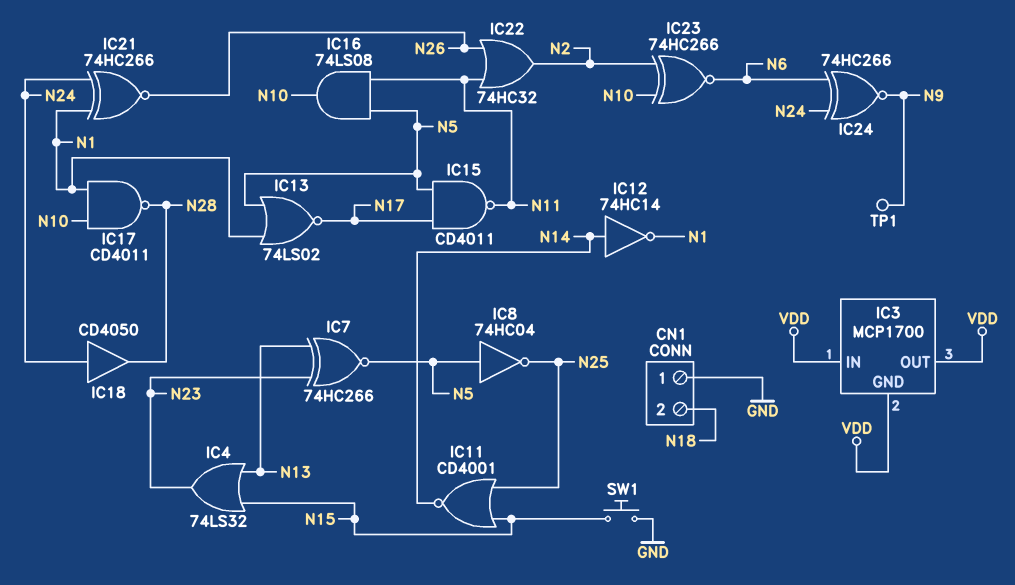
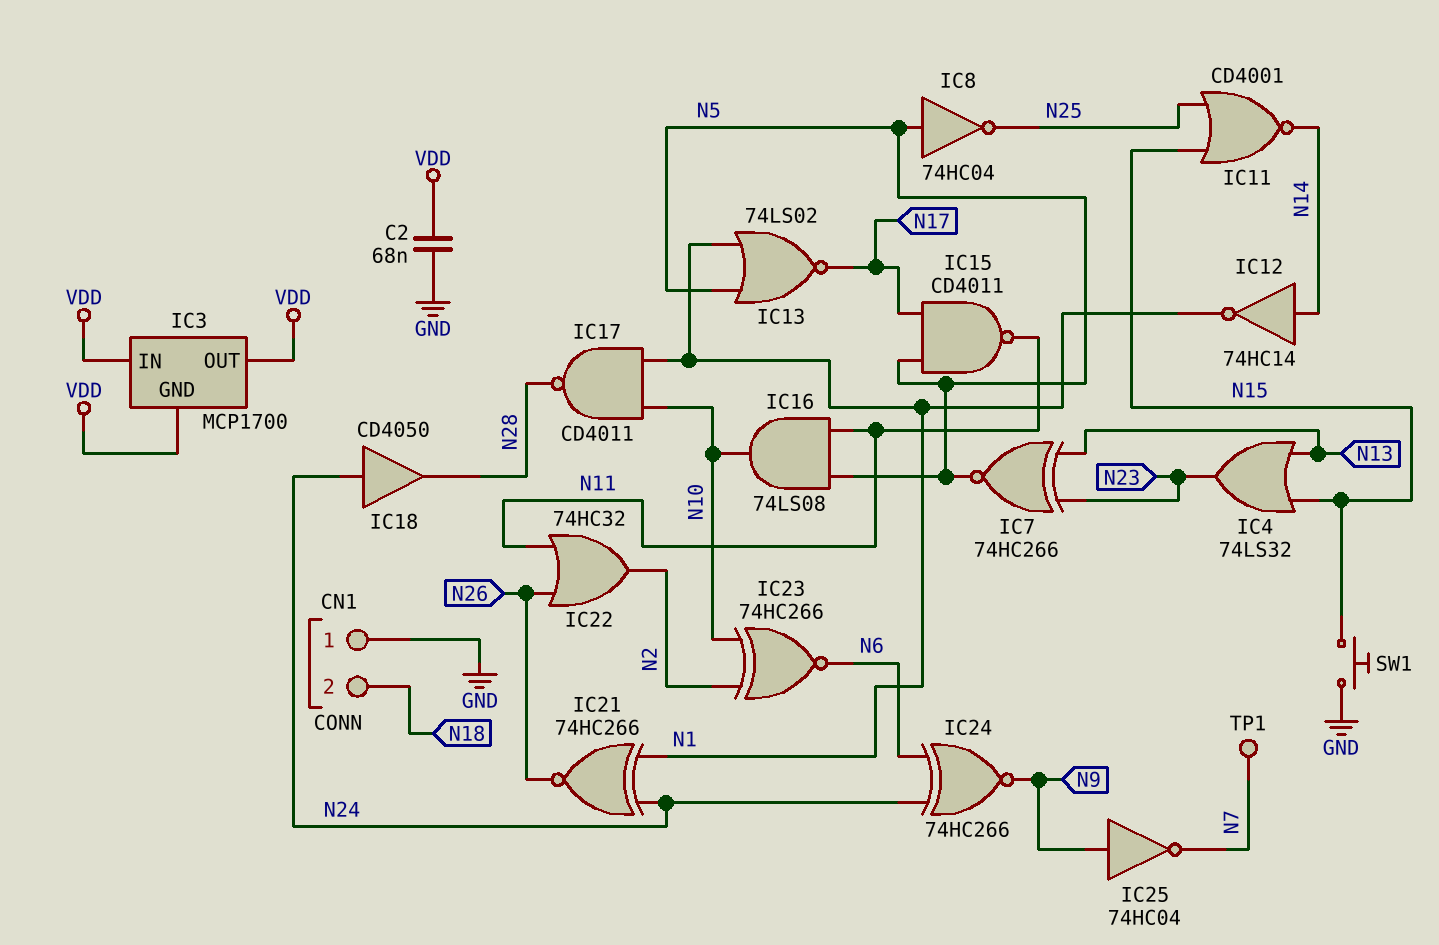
C2: none -> 68nF (GND, VDD)
IC25: none -> NOT 74HC04 (in N9, out N7)
TP1: test point (N9) -> test point (N7)

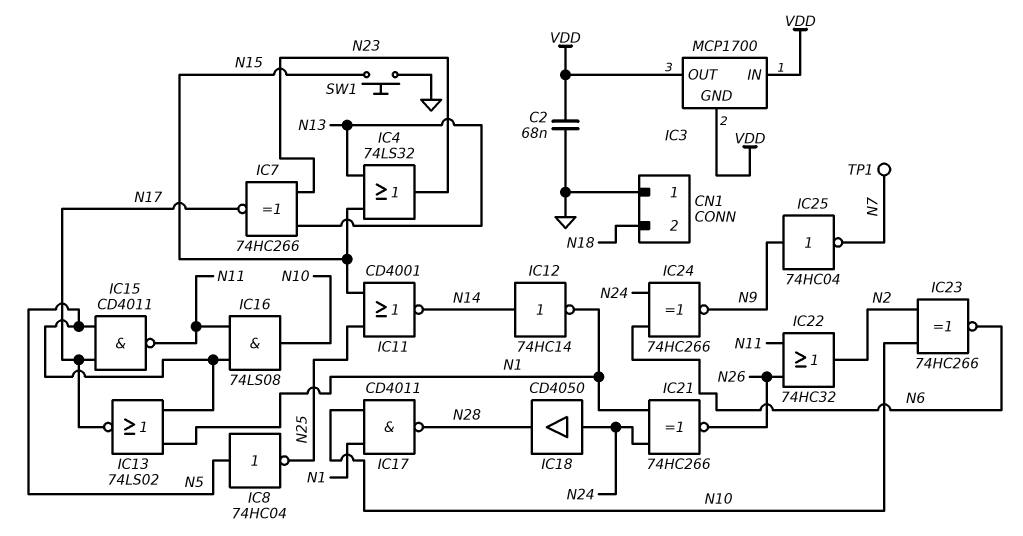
IC7: XNOR 74HC266 (in N13, in N23, out N5) -> XNOR 74HC266 (in N13, in N23, out N17)

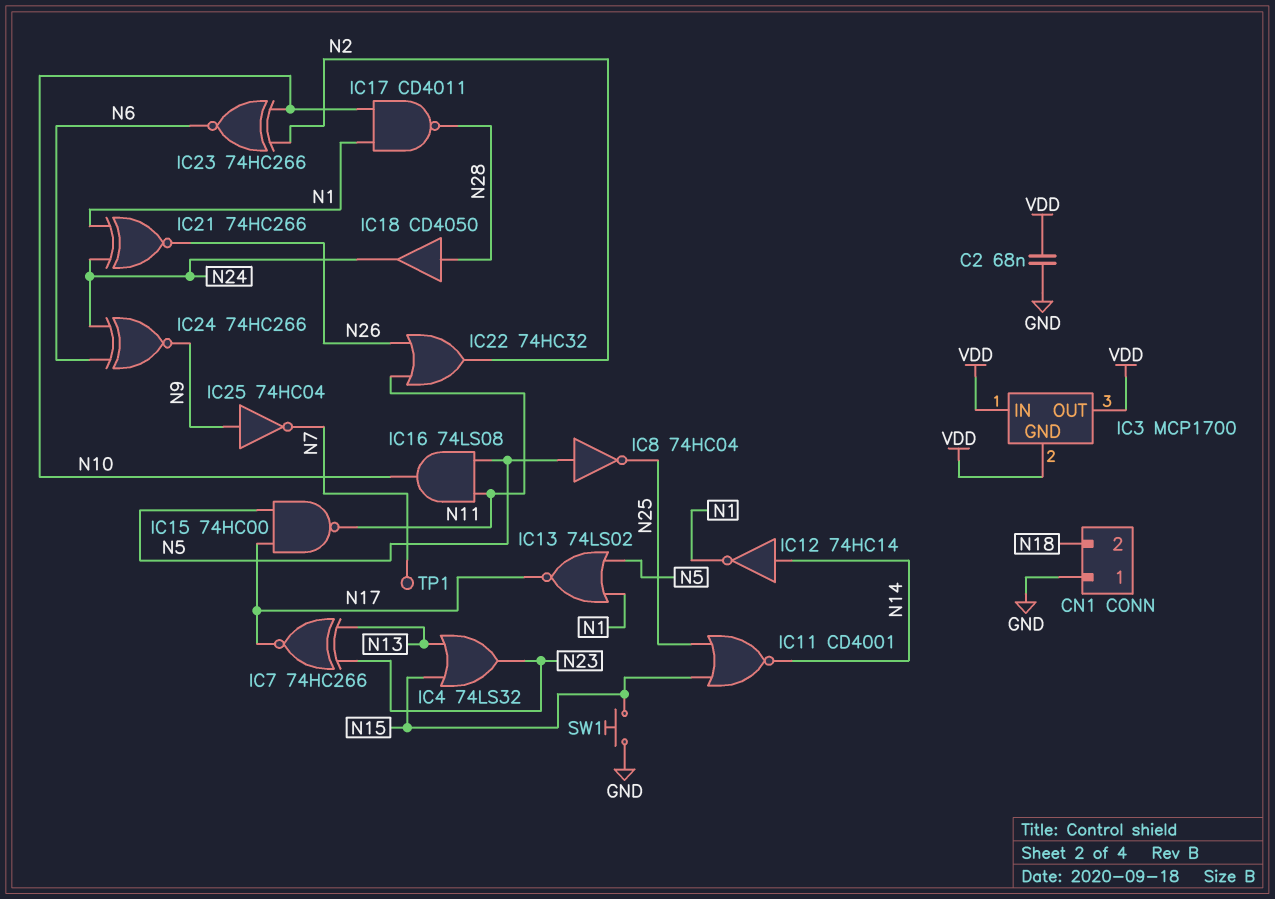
IC15: NAND CD4011 (in N5, in N17, out N11) -> NAND 74HC00 (in N5, in N17, out N11)
IC18: buffer CD4050 (in N24, out N28) -> buffer CD4050 (in N28, out N24)

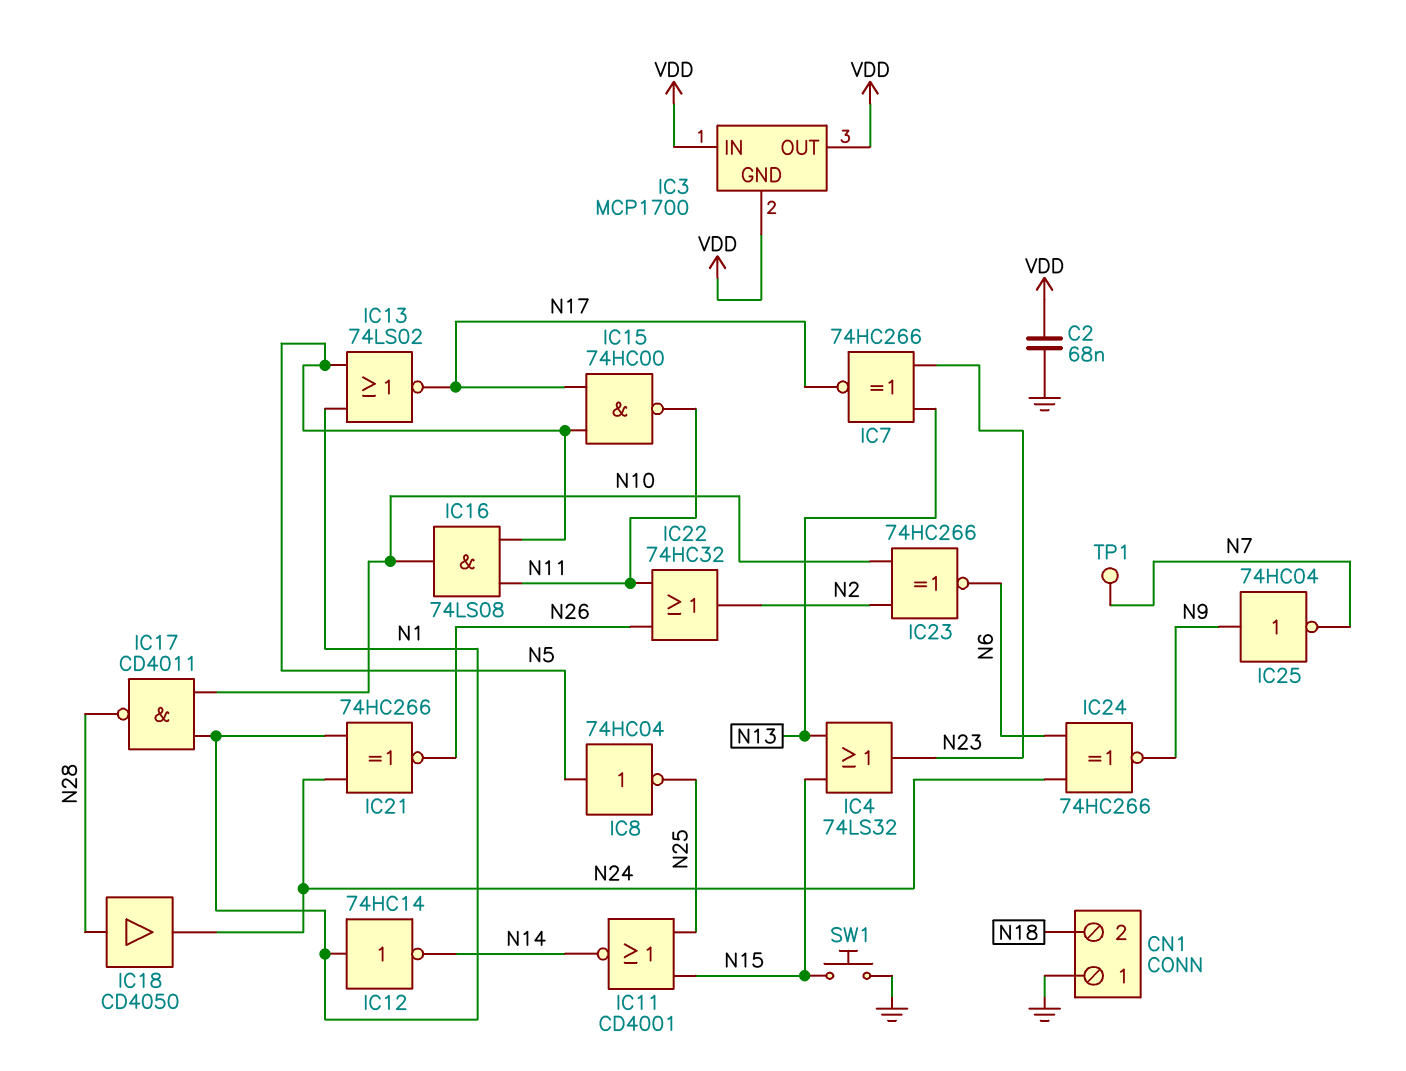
IC12: NOT 74HC14 (in N14, out N1) -> NOT 74HC14 (in N1, out N14)

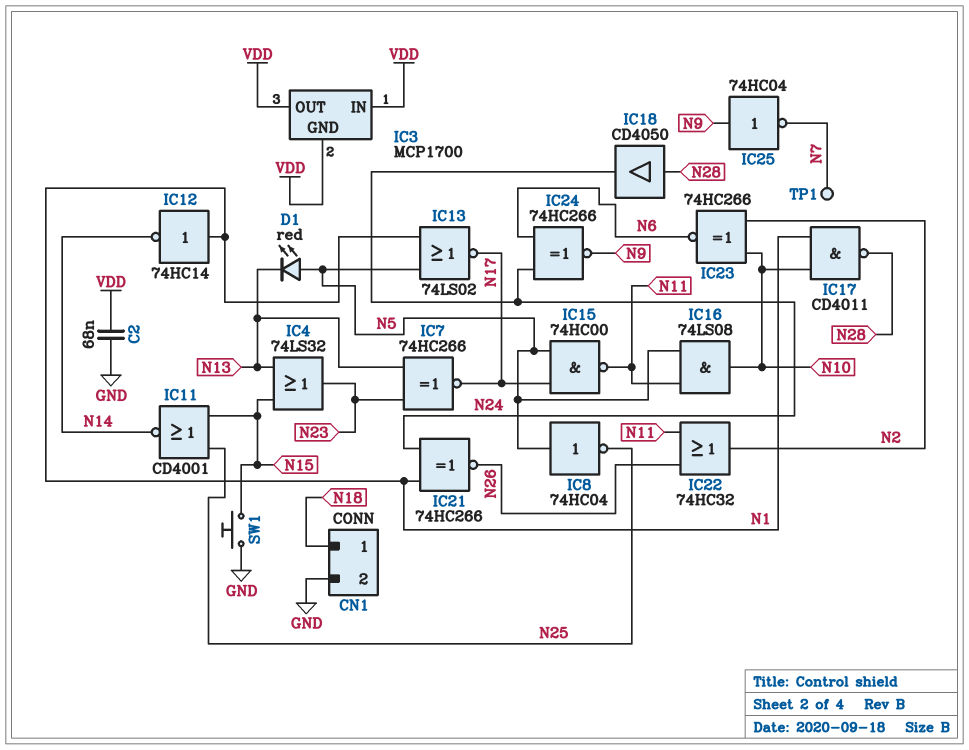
CN1 pin 1: GND -> N18
CN1 pin 2: N18 -> GND
D1: none -> LED red (A N5, K N13)

